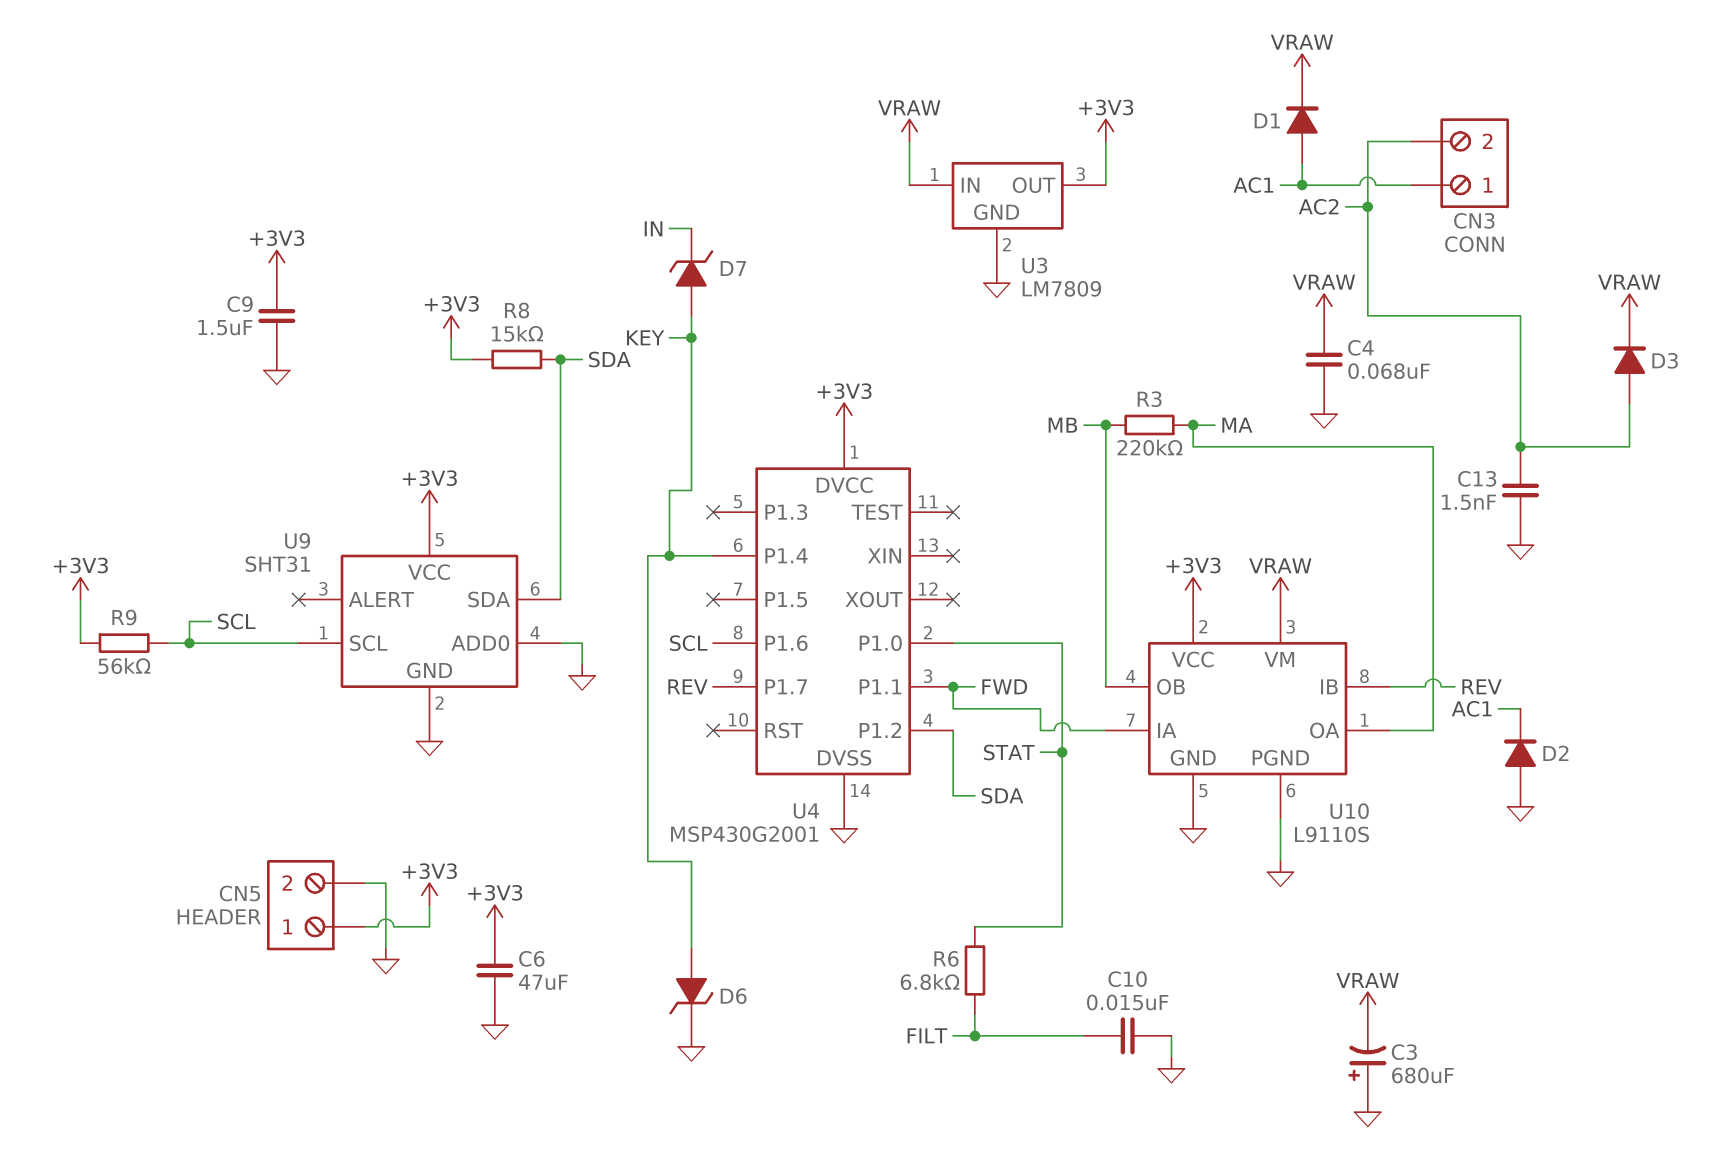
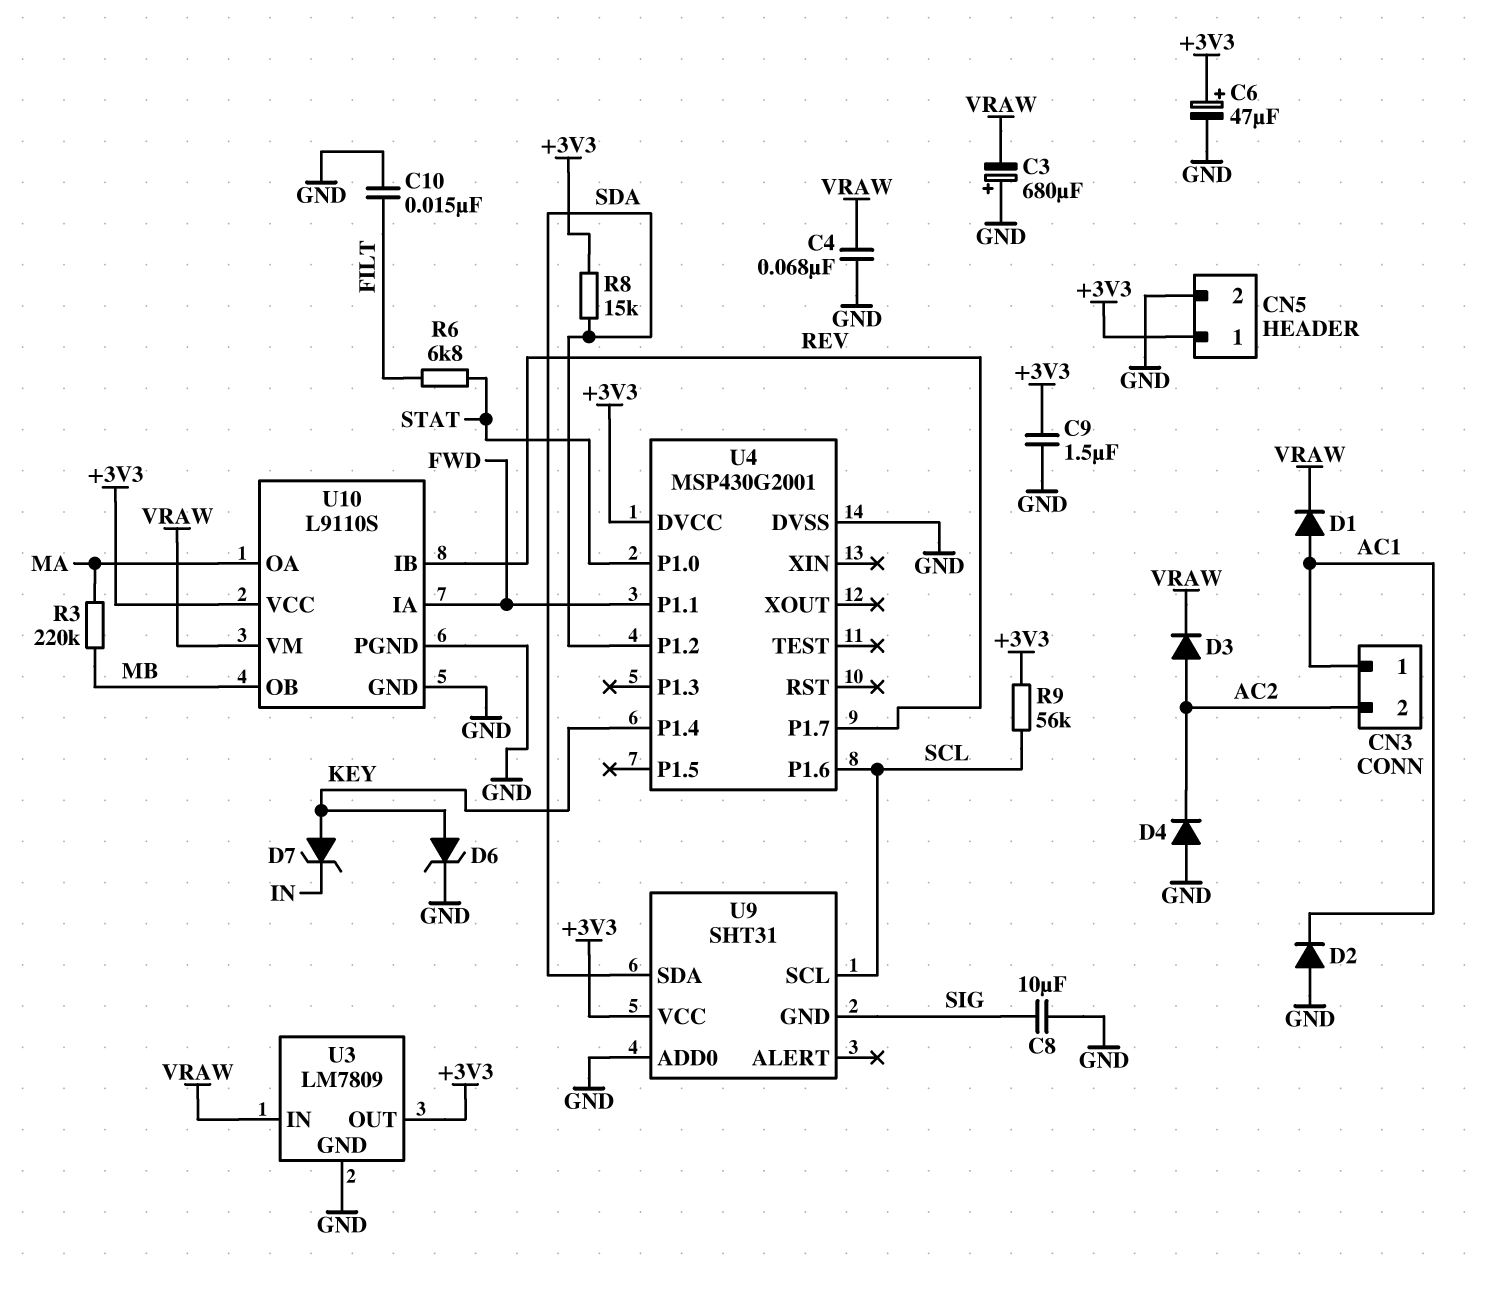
C6: 47uF (+3V3, GND) -> 47uF (plus +3V3, minus GND)
C8: none -> 10uF (GND, SIG)
C13: 1.5nF (AC2, GND) -> none
D4: none -> diode (A GND, K AC2)
U9 pin GND: GND -> SIG

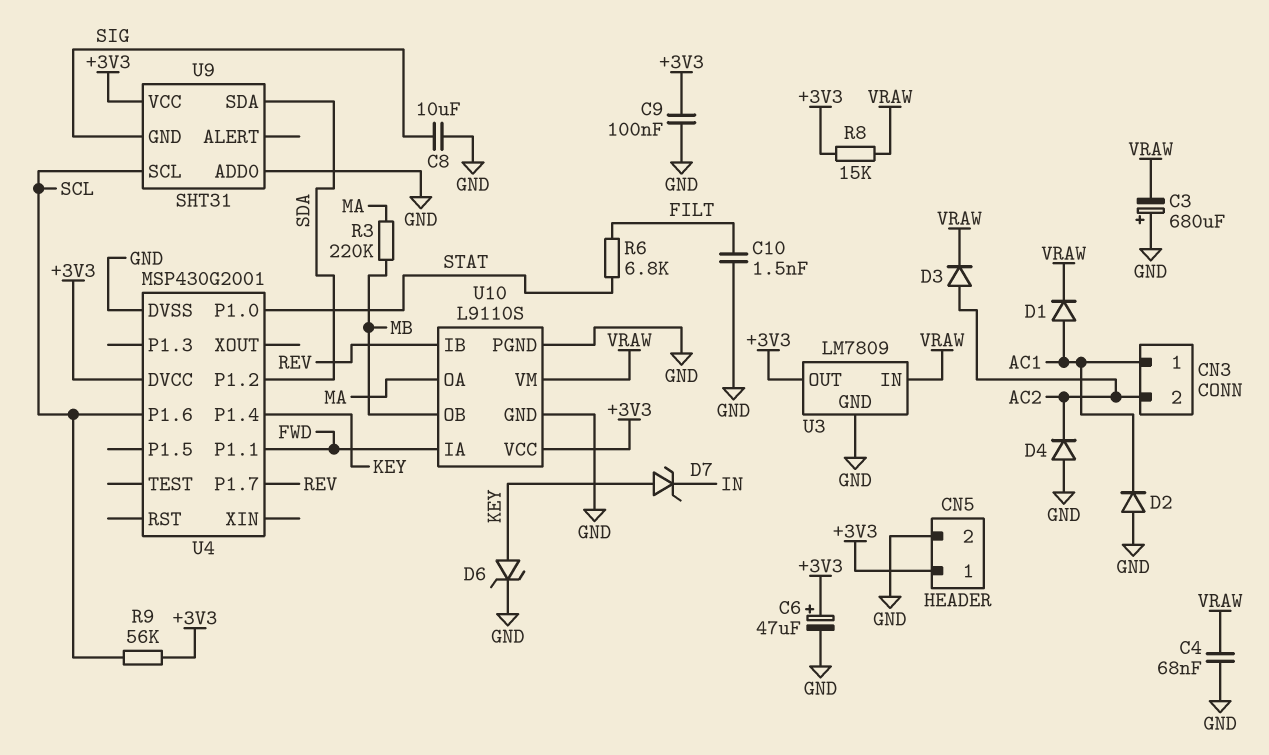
C9: 1.5uF (+3V3, GND) -> 100nF (+3V3, GND)
C10: 15nF (FILT, GND) -> 1.5nF (FILT, GND)
R8: 15k (+3V3, SDA) -> 15k (+3V3, VRAW)

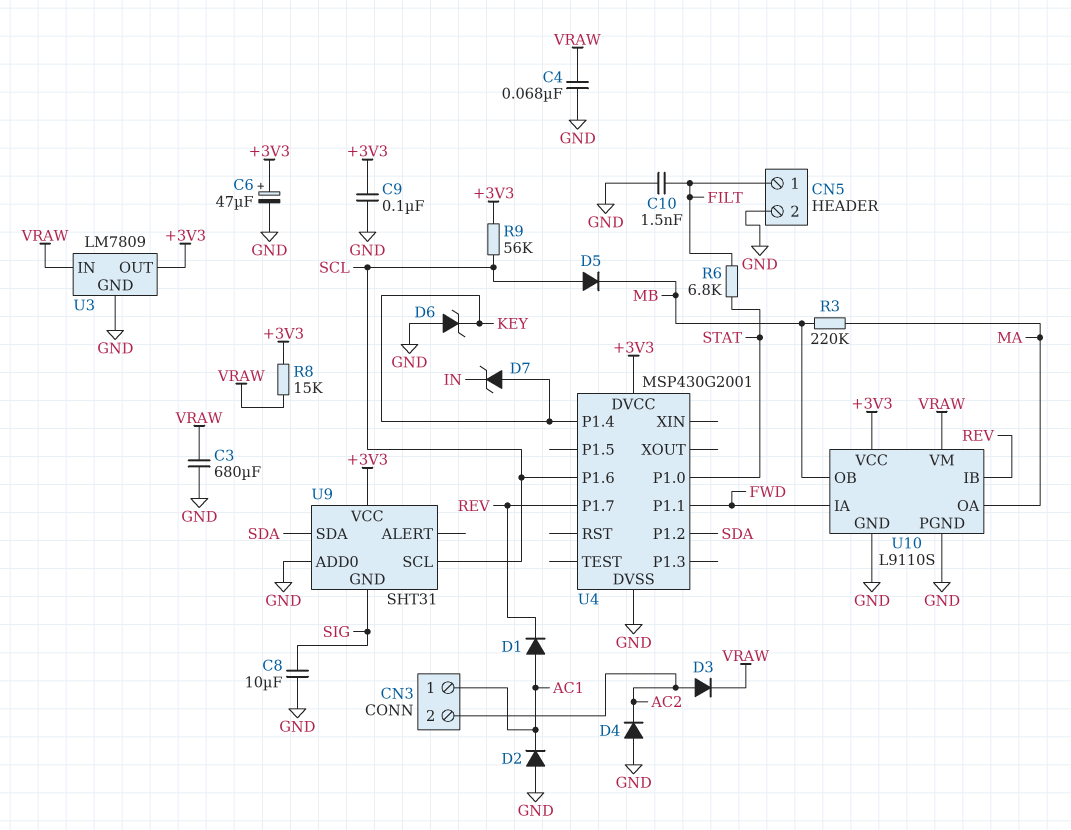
C3: 680uF (plus GND, minus VRAW) -> 680uF (GND, VRAW)
CN5 pin 1: +3V3 -> FILT
D1: diode (A AC1, K VRAW) -> diode (A AC1, K REV)
D5: none -> diode (A SCL, K MB)
D6: zener (A KEY, K GND) -> zener (A GND, K KEY)

